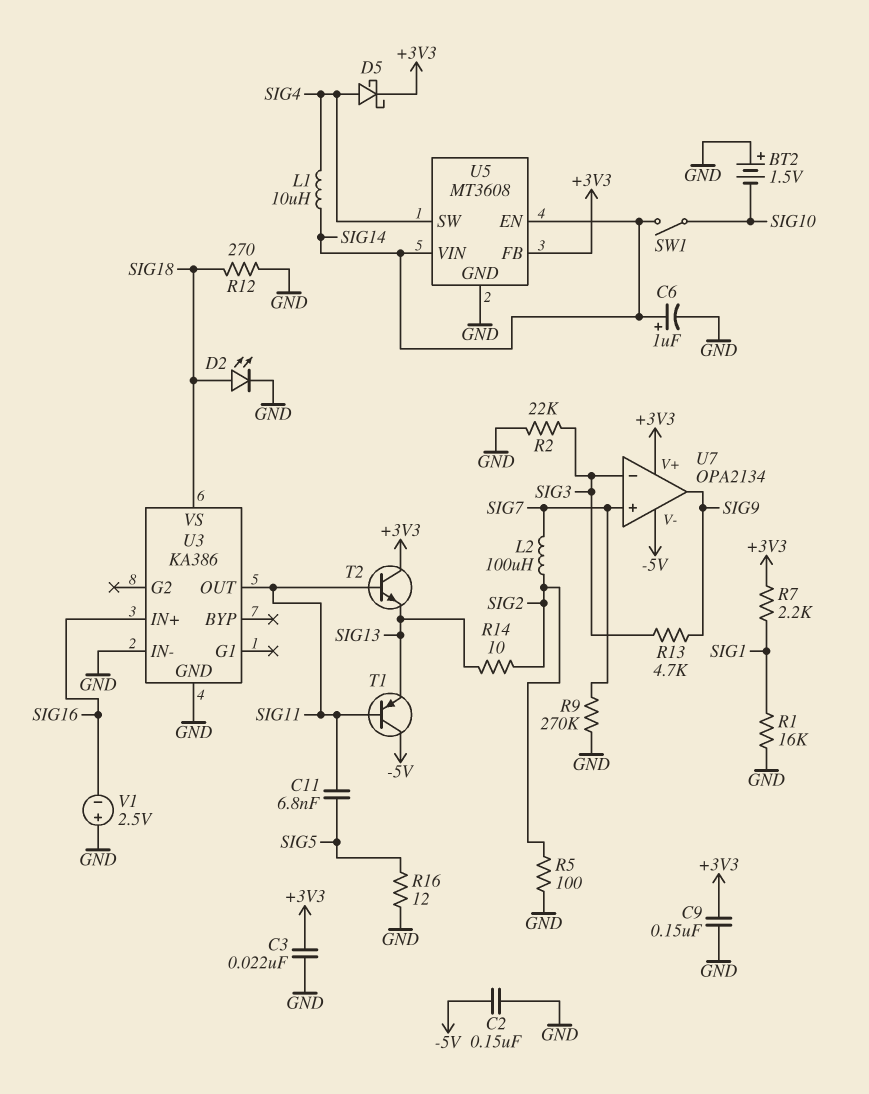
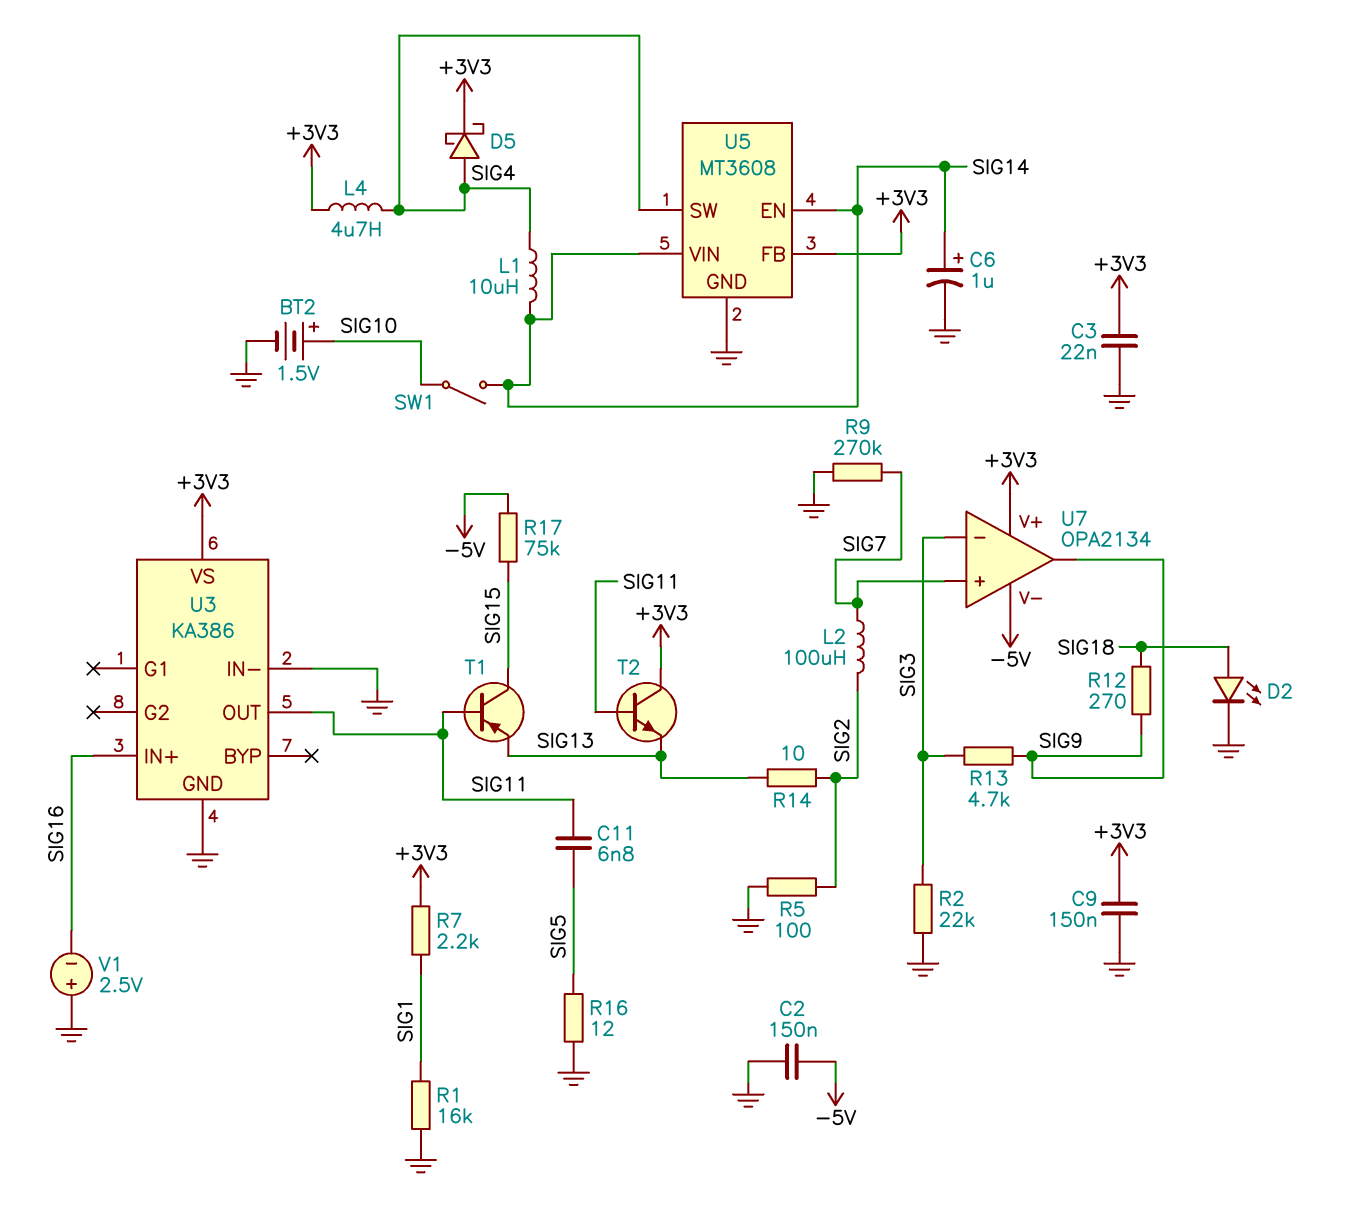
BT2: 1.5V (plus GND, minus SIG10) -> 1.5V (plus SIG10, minus GND)
L4: none -> 4.7uH (+3V3, SIG4)
R12: 270 (GND, SIG18) -> 270 (SIG9, SIG18)
R17: none -> 75k (-5V, SIG15)
T1: PNP (B SIG11, C -5V, E SIG13) -> PNP (B SIG11, C SIG15, E SIG13)
U3 pin VS: SIG18 -> +3V3

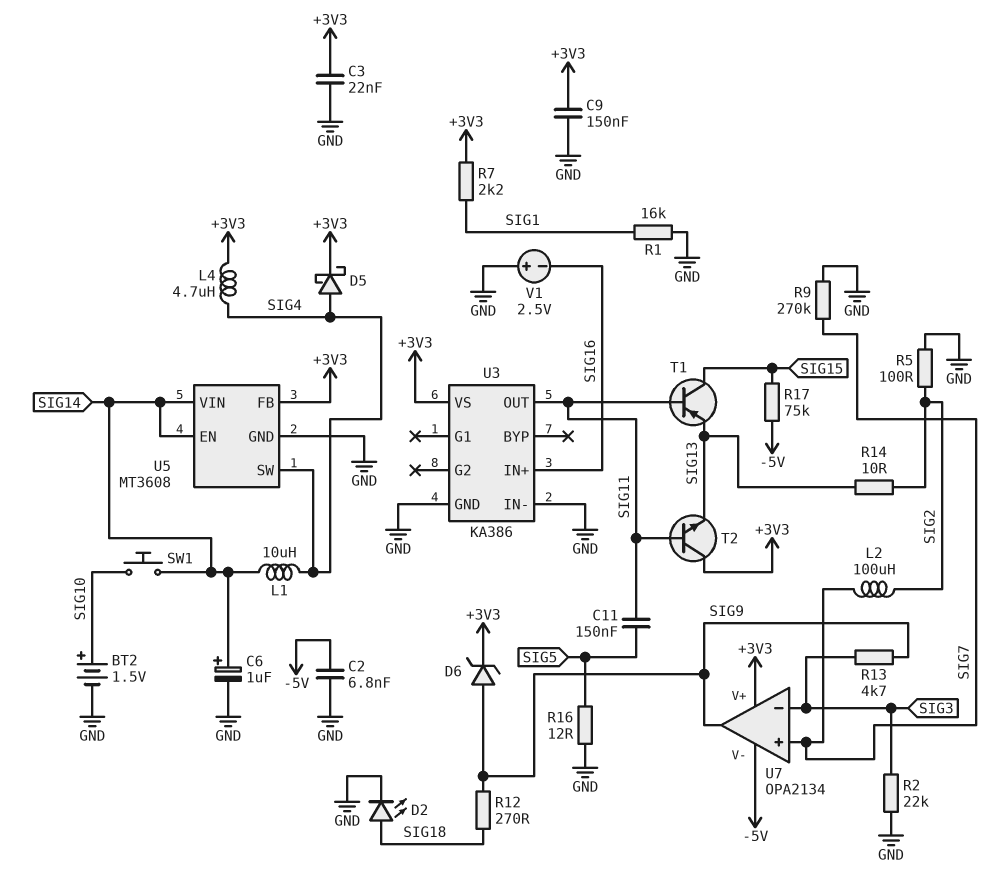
C2: 150nF (-5V, GND) -> 6.8nF (-5V, GND)
C11: 6.8nF (SIG5, SIG11) -> 150nF (SIG5, SIG11)
D6: none -> zener (A SIG9, K +3V3)
SW1: switch (SIG10, SIG14) -> button (SIG10, SIG14)

